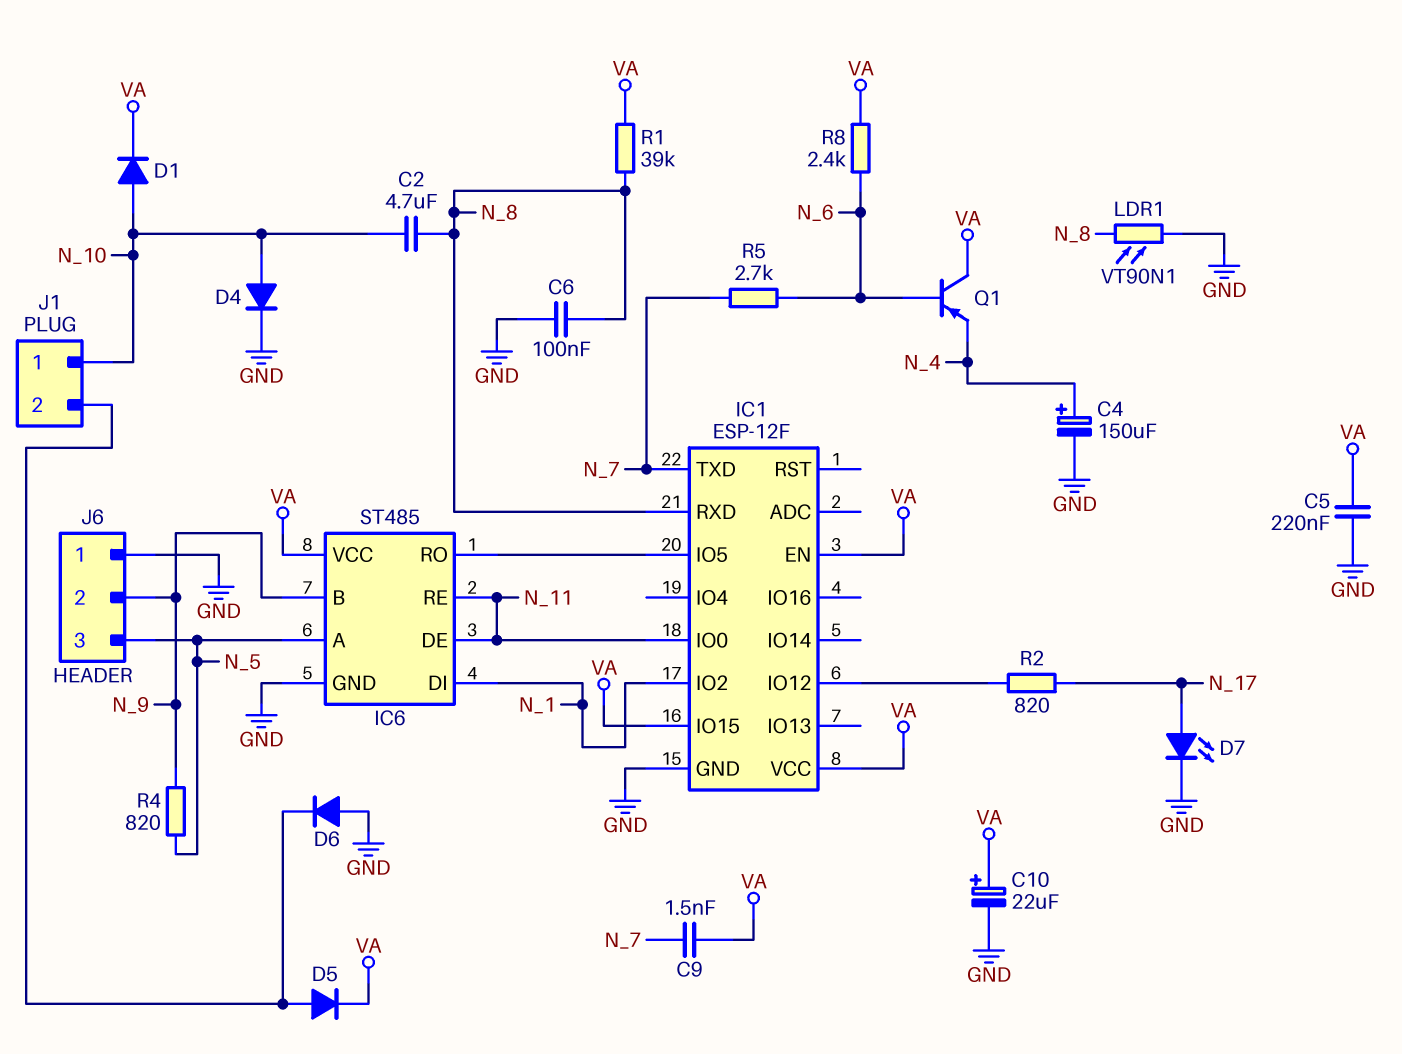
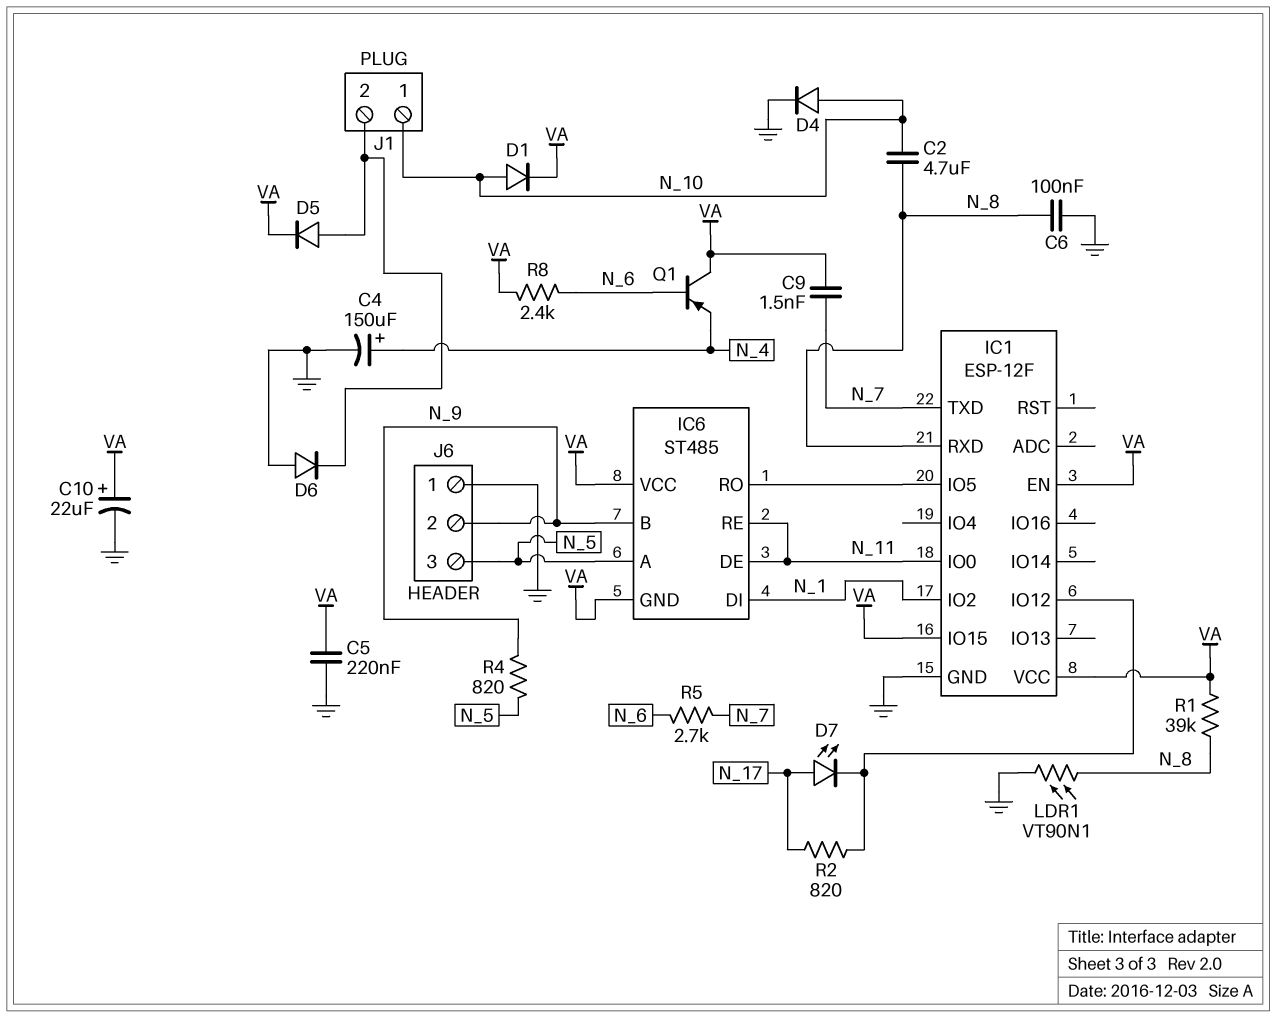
D7: LED (A N_17, K GND) -> LED (A N_17, K IC1/IO12)
IC6 pin GND: GND -> VA

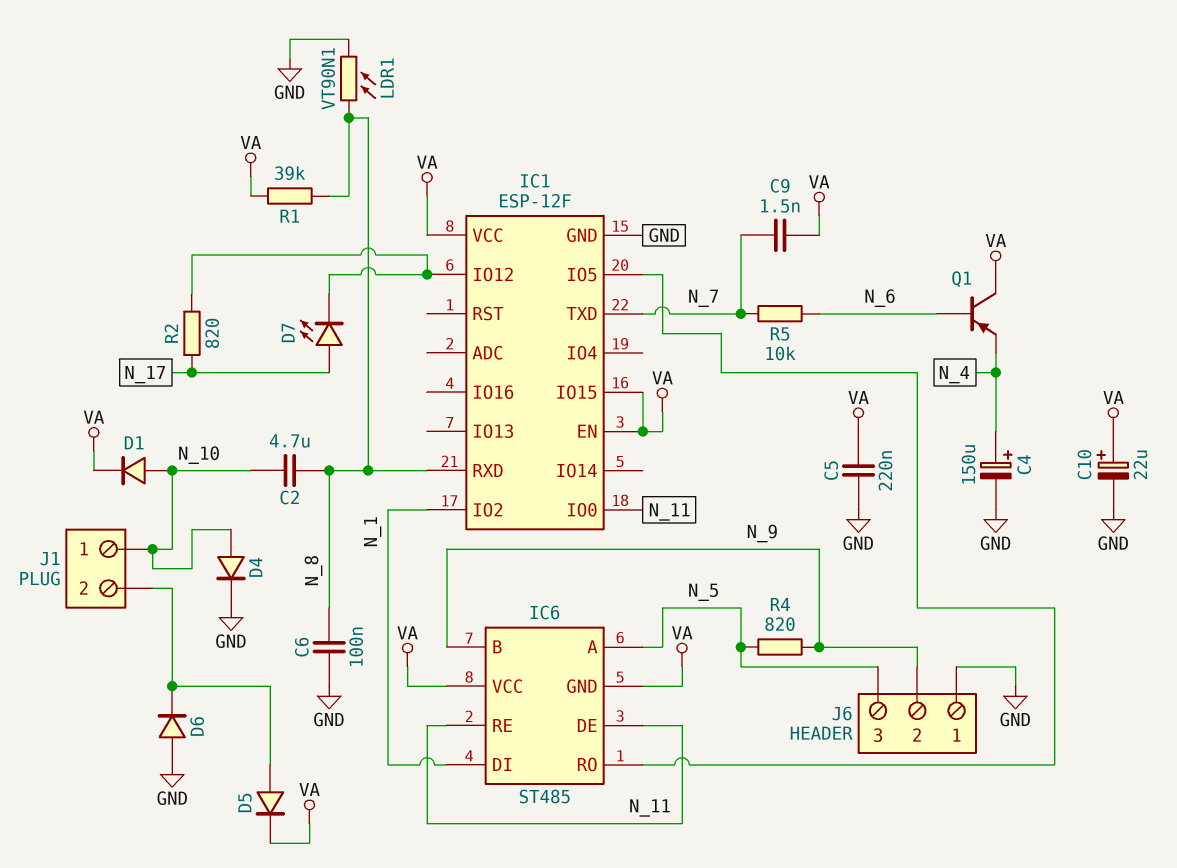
R5: 2.7k (N_6, N_7) -> 10k (N_6, N_7)
R8: 2.4k (N_6, VA) -> none

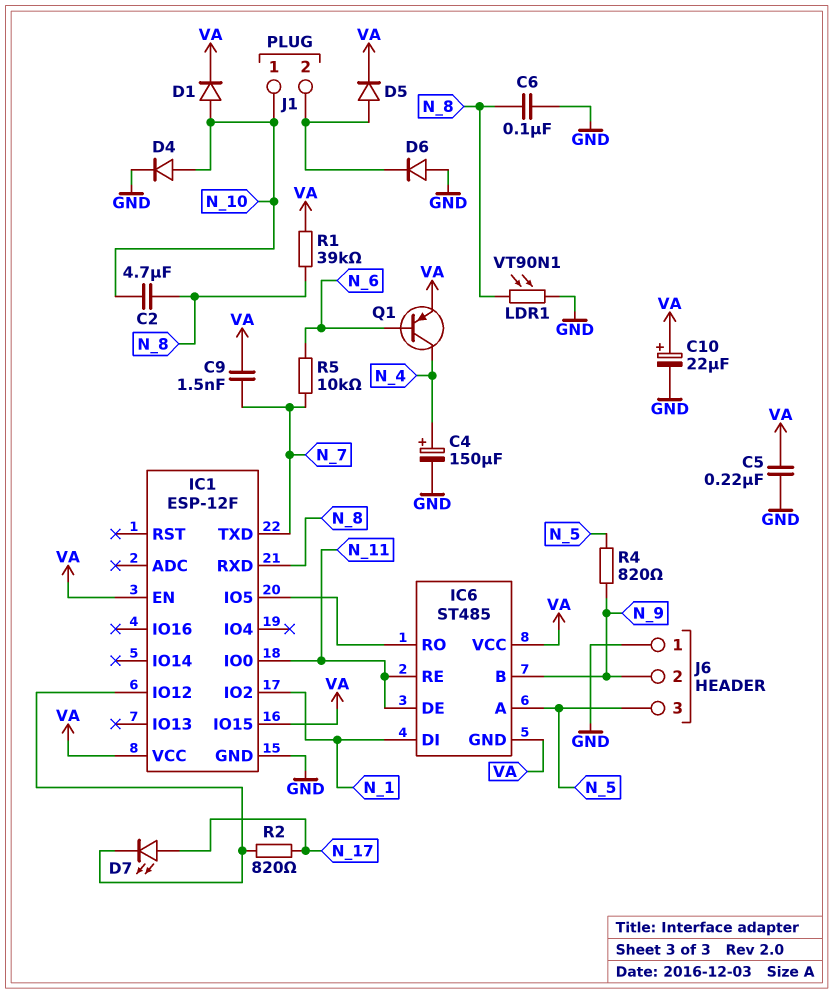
Q1: PNP (B N_6, C VA, E N_4) -> PNP (B N_6, C N_4, E VA)

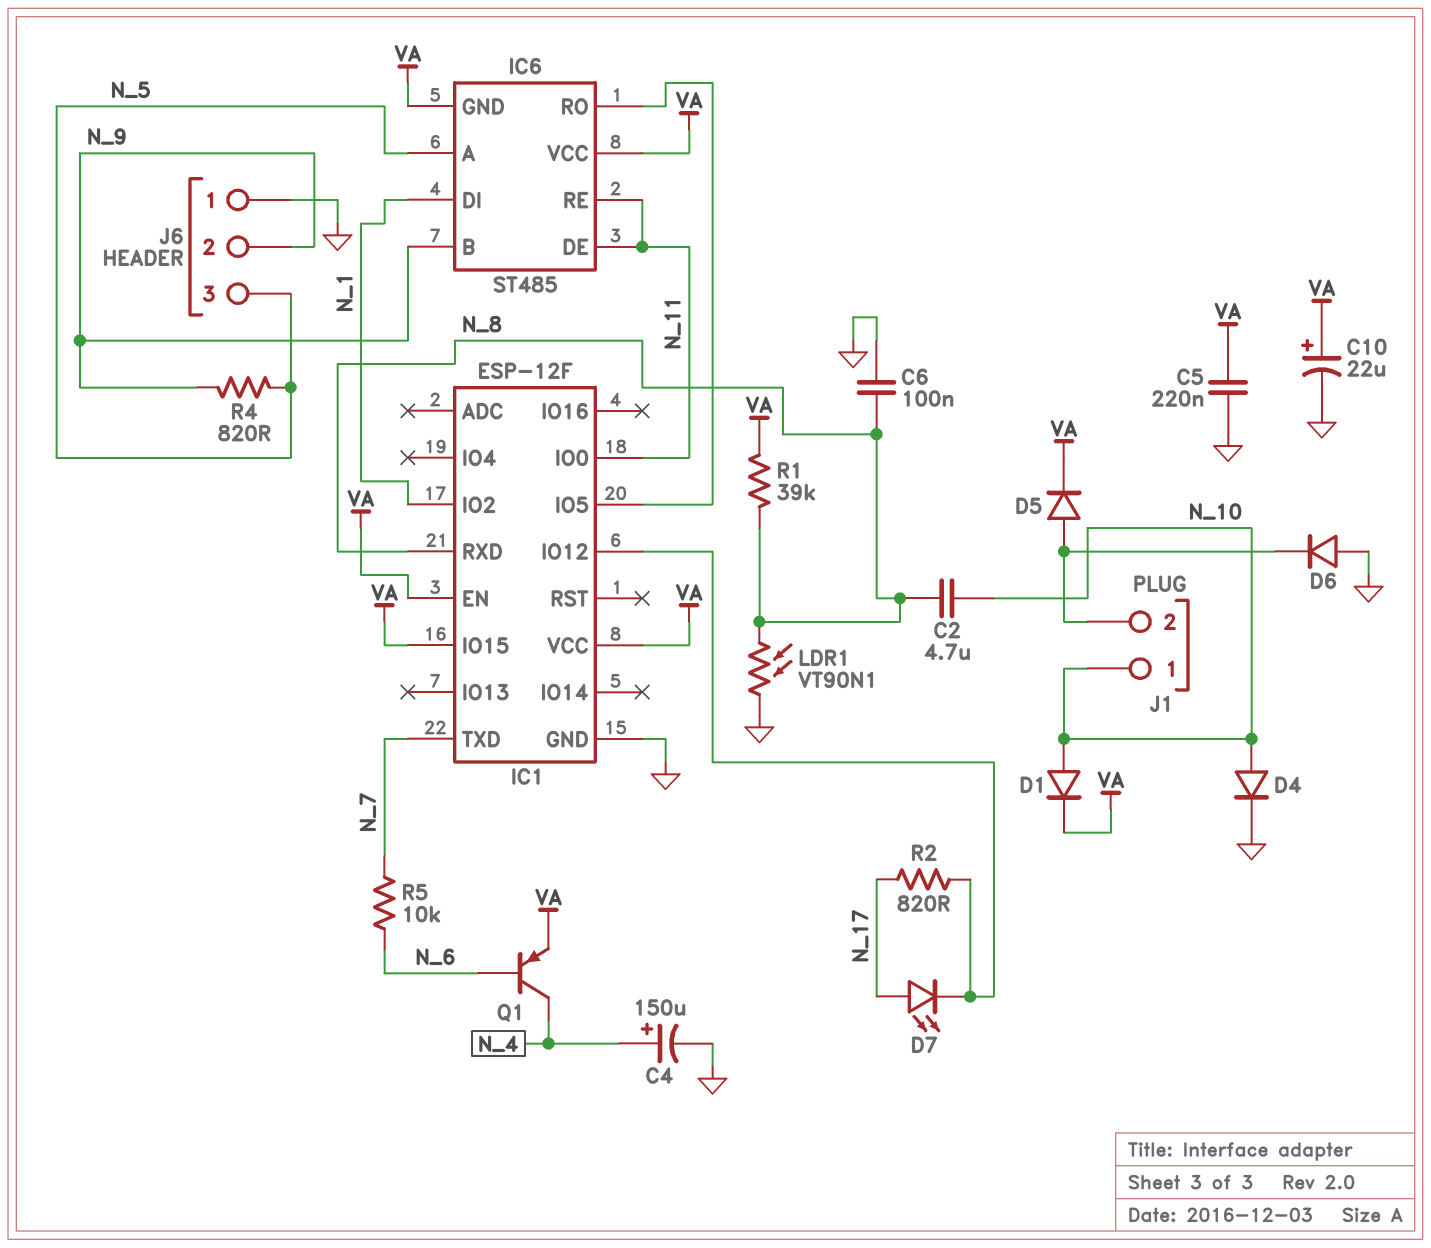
C9: 1.5nF (N_7, VA) -> none

